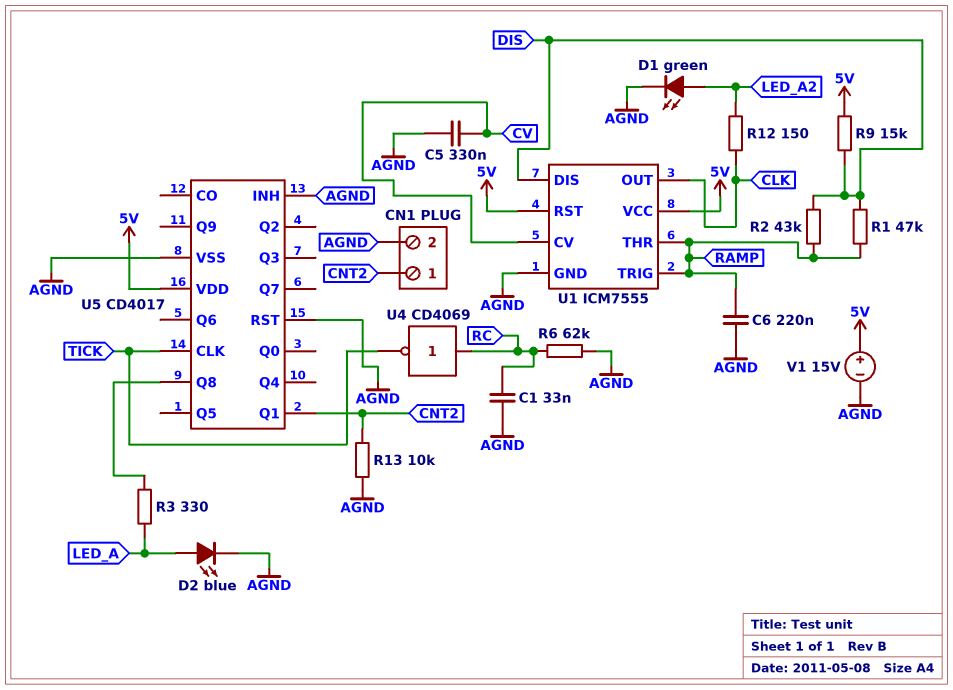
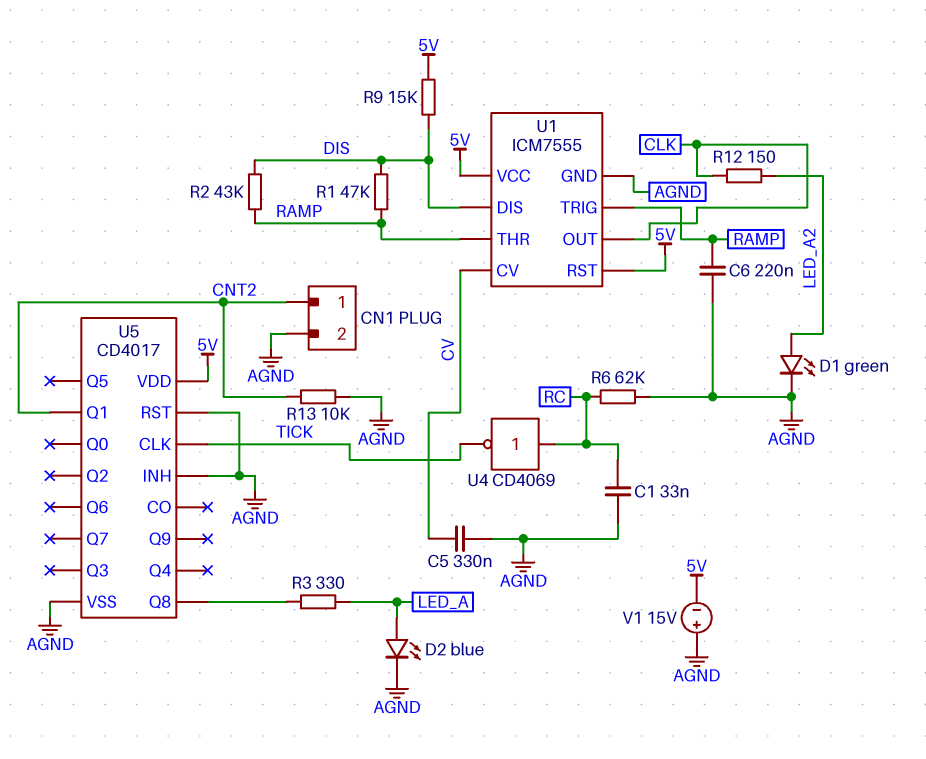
V1: 15V (plus 5V, minus AGND) -> 15V (plus AGND, minus 5V)

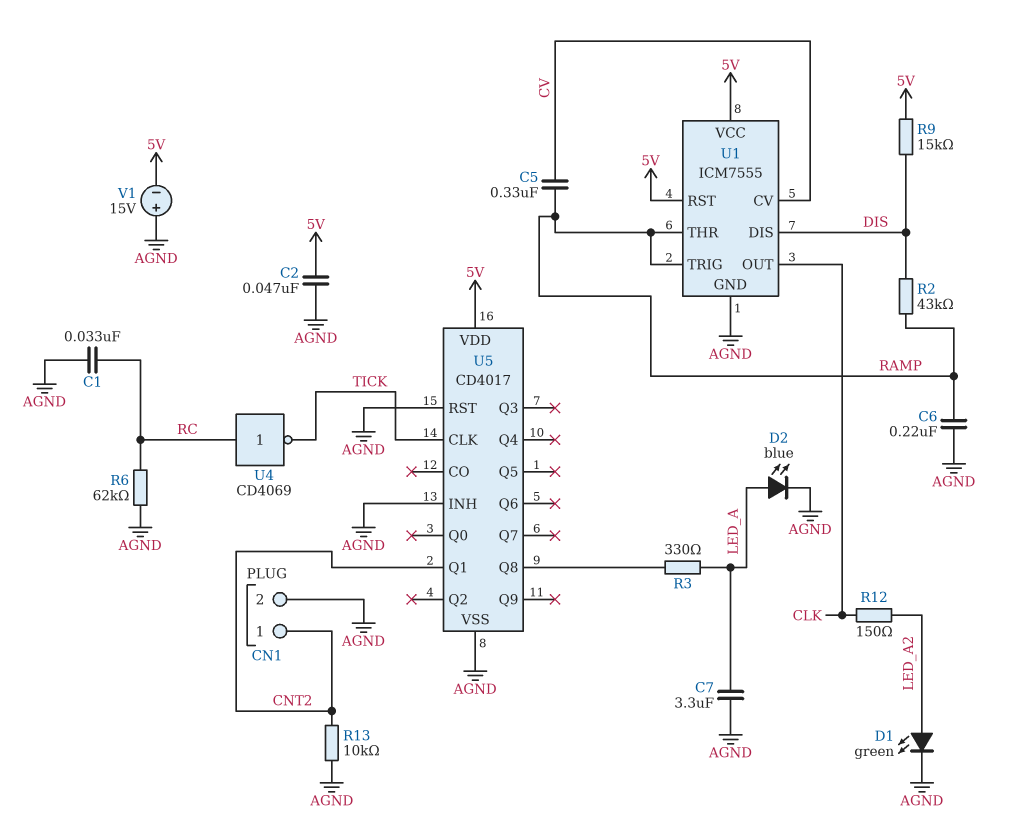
C2: none -> 47nF (5V, AGND)
C5: 330nF (AGND, CV) -> 330nF (CV, RAMP)
C7: none -> 3.3uF (AGND, LED_A)
R1: 47k (DIS, RAMP) -> none

